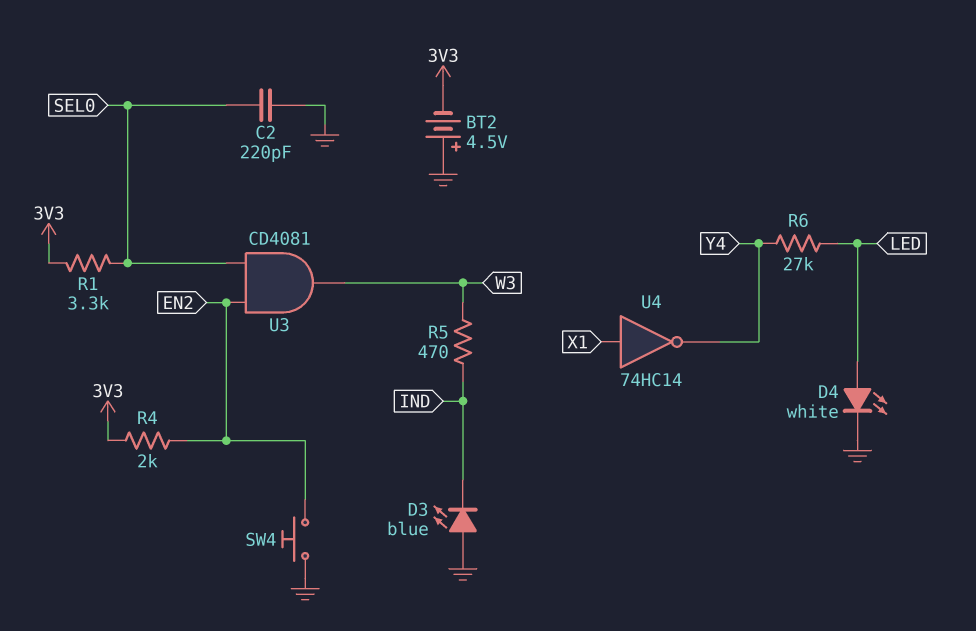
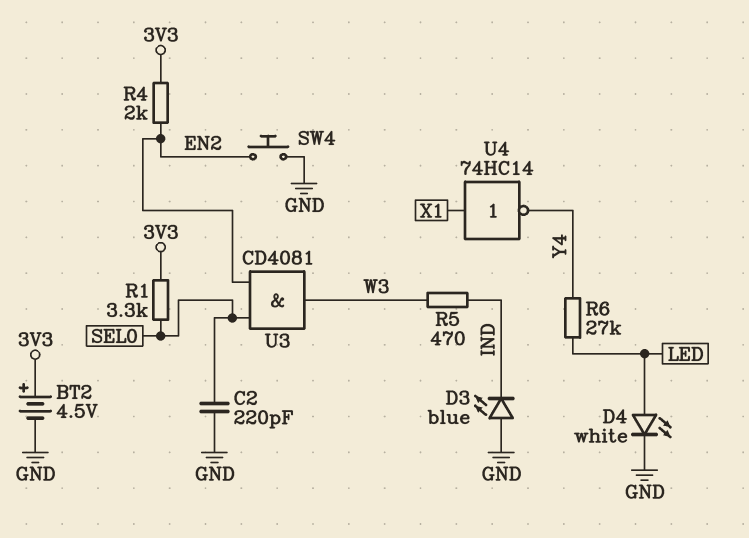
BT2: 4.5V (plus GND, minus 3V3) -> 4.5V (plus 3V3, minus GND)

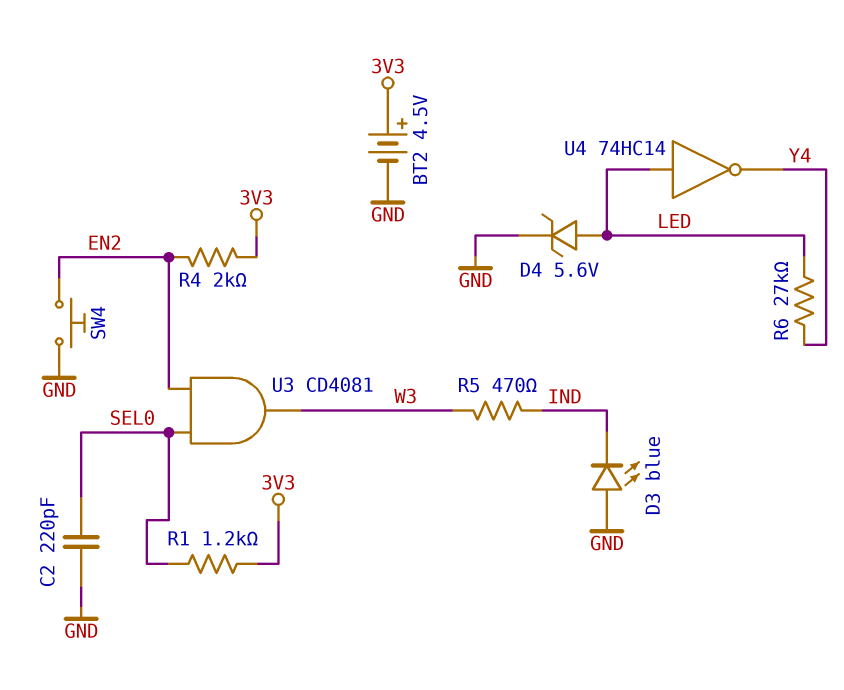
D4: LED white (A LED, K GND) -> zener 5.6V (A LED, K GND)
R1: 3.3k (3V3, SEL0) -> 1.2k (3V3, SEL0)
U4: NOT 74HC14 (in X1, out Y4) -> NOT 74HC14 (in LED, out Y4)

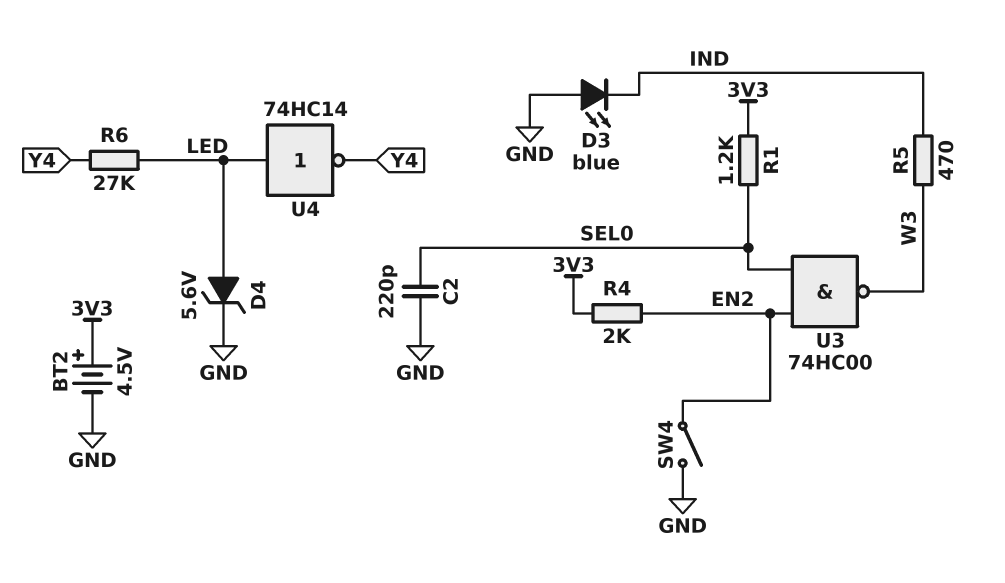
SW4: button (EN2, GND) -> switch (EN2, GND)
U3: AND CD4081 (in EN2, in SEL0, out W3) -> NAND 74HC00 (in EN2, in SEL0, out W3)

